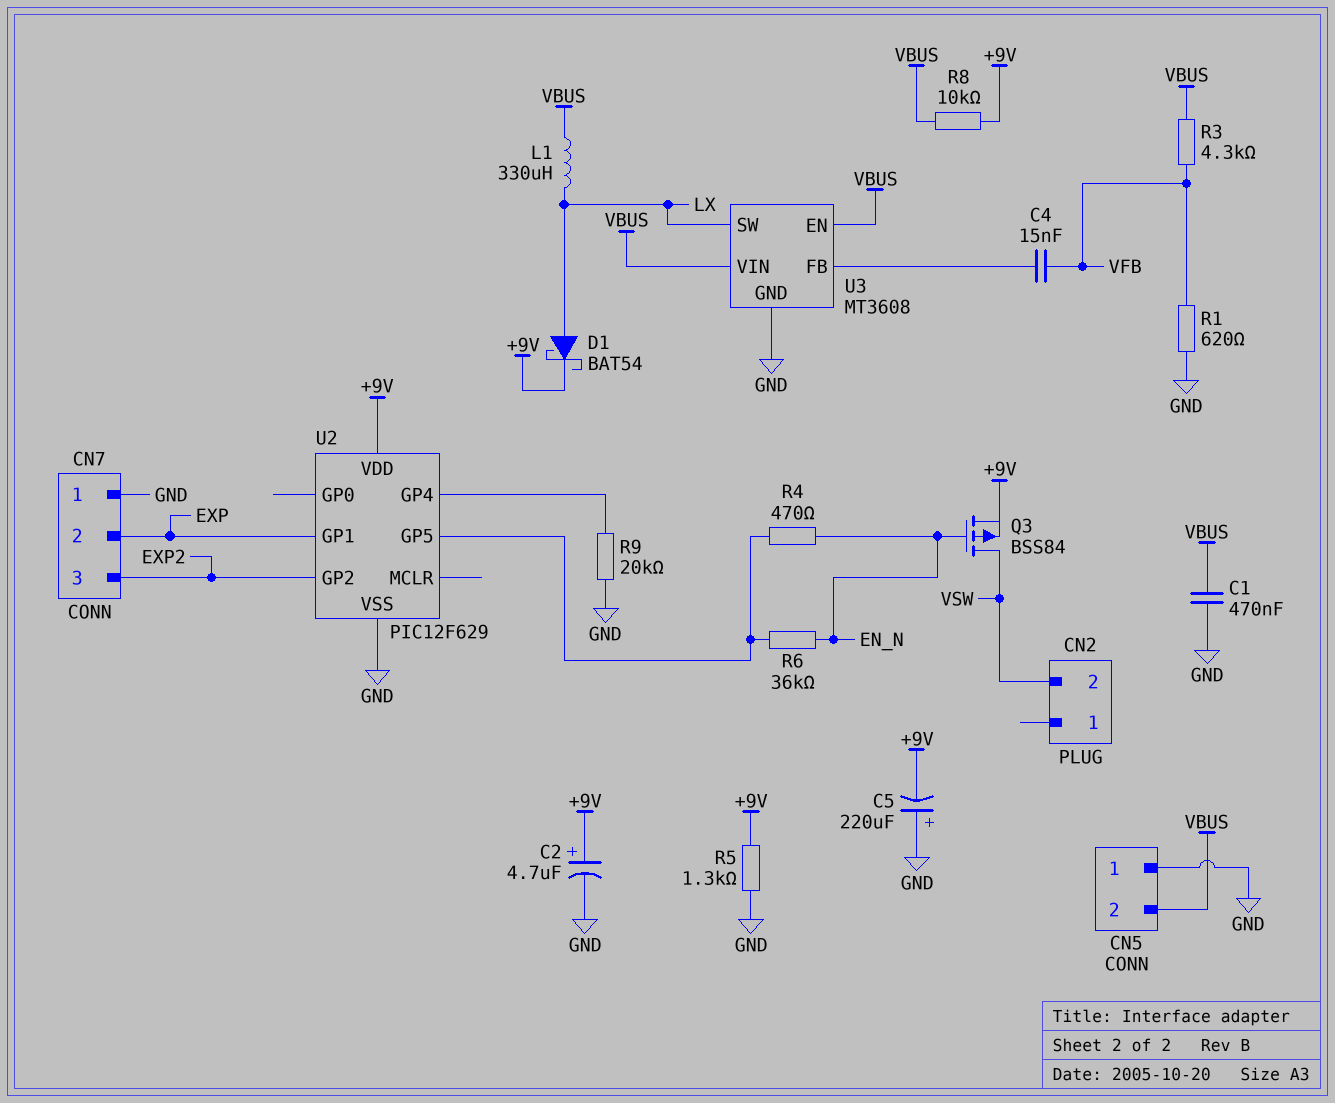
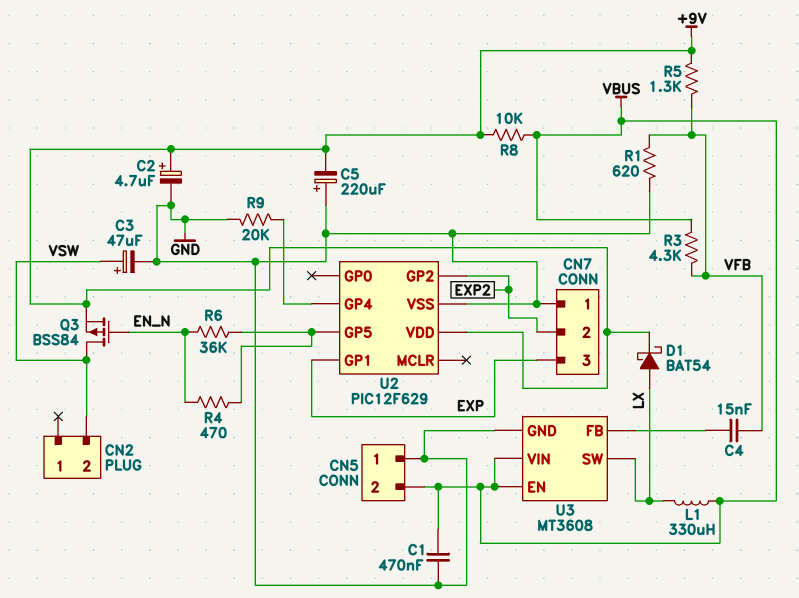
C3: none -> 47uF (plus VSW, minus GND)
CN7 pin 2: EXP -> EXP2
CN7 pin 3: EXP2 -> EXP
R5: 1.3k (+9V, GND) -> 1.3k (+9V, VFB)

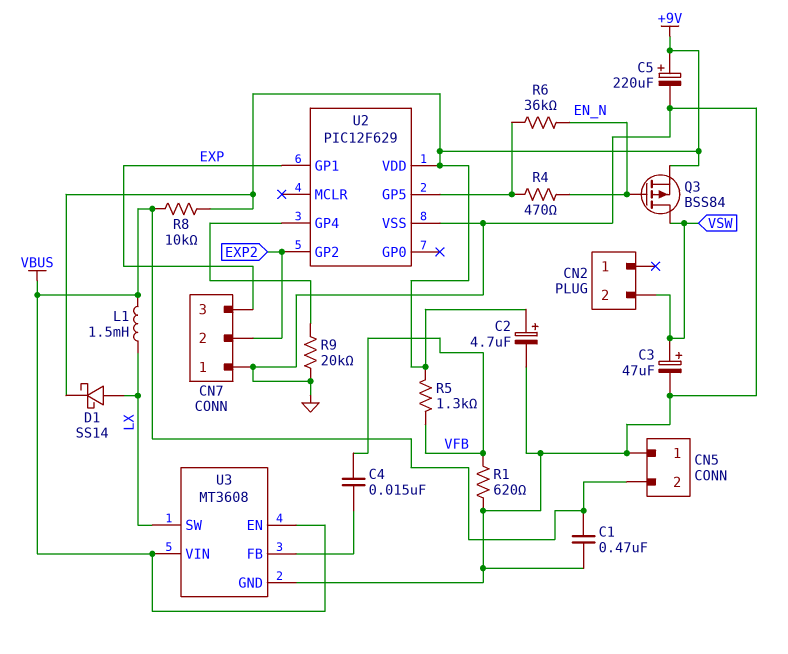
C5: 220uF (plus GND, minus +9V) -> 220uF (plus +9V, minus GND)
D1: schottky BAT54 (A LX, K +9V) -> schottky SS14 (A LX, K +9V)
L1: 330uH (LX, VBUS) -> 1.5mH (LX, VBUS)
R3: 4.3k (VBUS, VFB) -> none

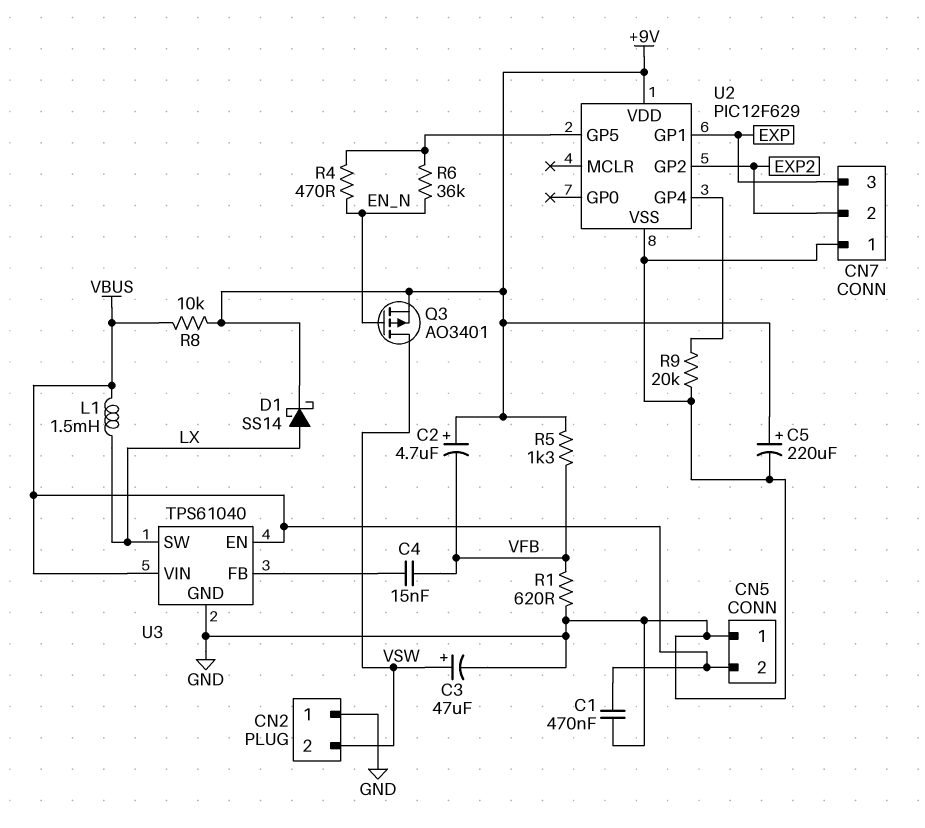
C2: 4.7uF (plus +9V, minus GND) -> 4.7uF (plus +9V, minus VFB)
CN2 pin 1: none -> GND
Q3: PMOS BSS84 (G EN_N, D VSW, S +9V) -> PMOS AO3401 (G EN_N, D VSW, S +9V)
U3: MT3608 -> TPS61040

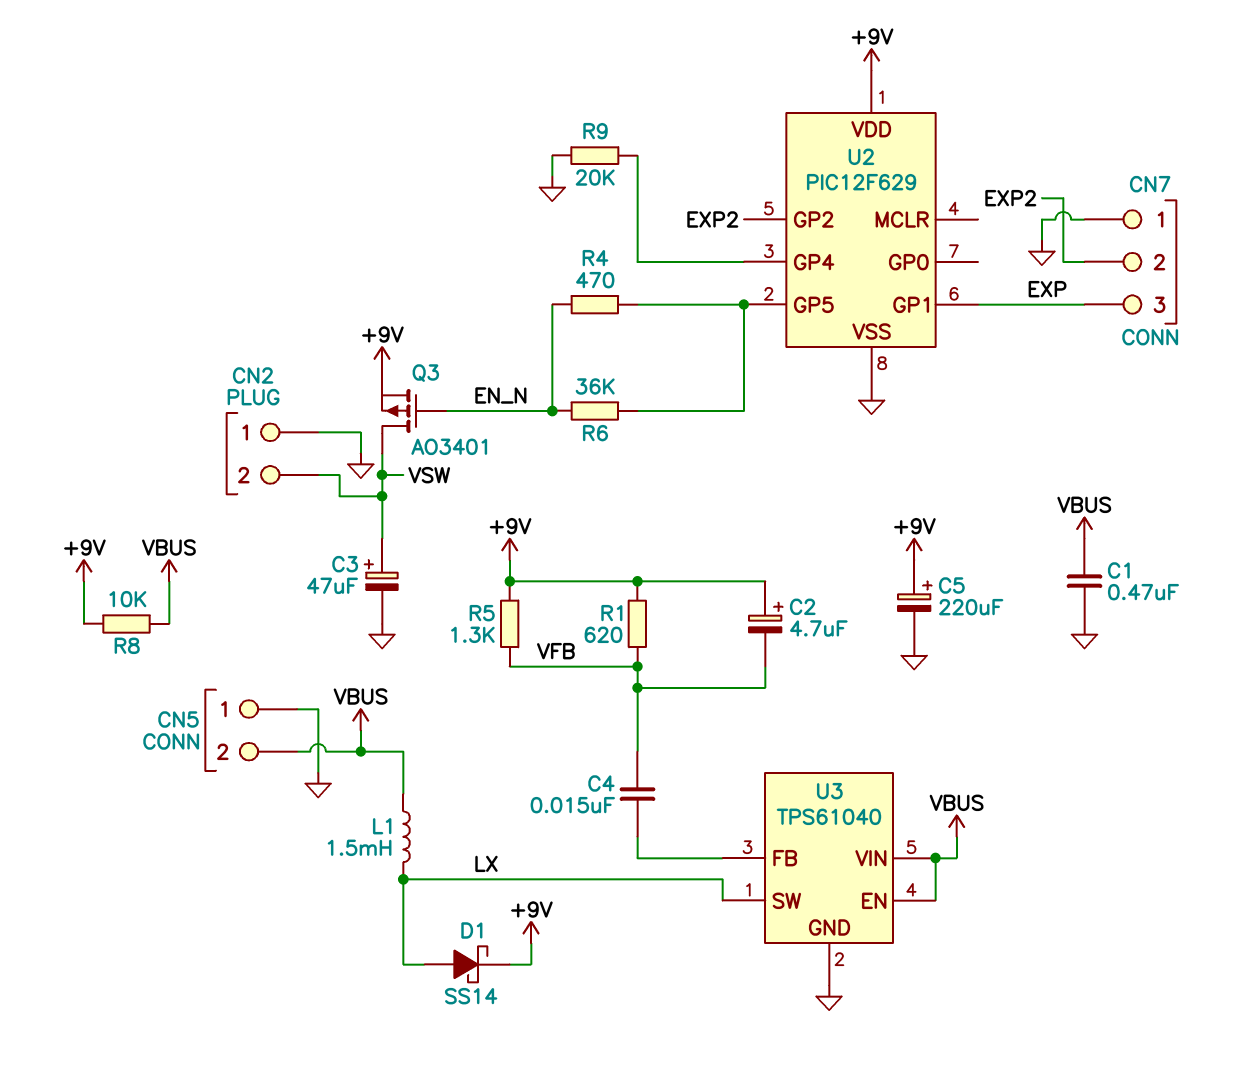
R1: 620 (GND, VFB) -> 620 (+9V, VFB)

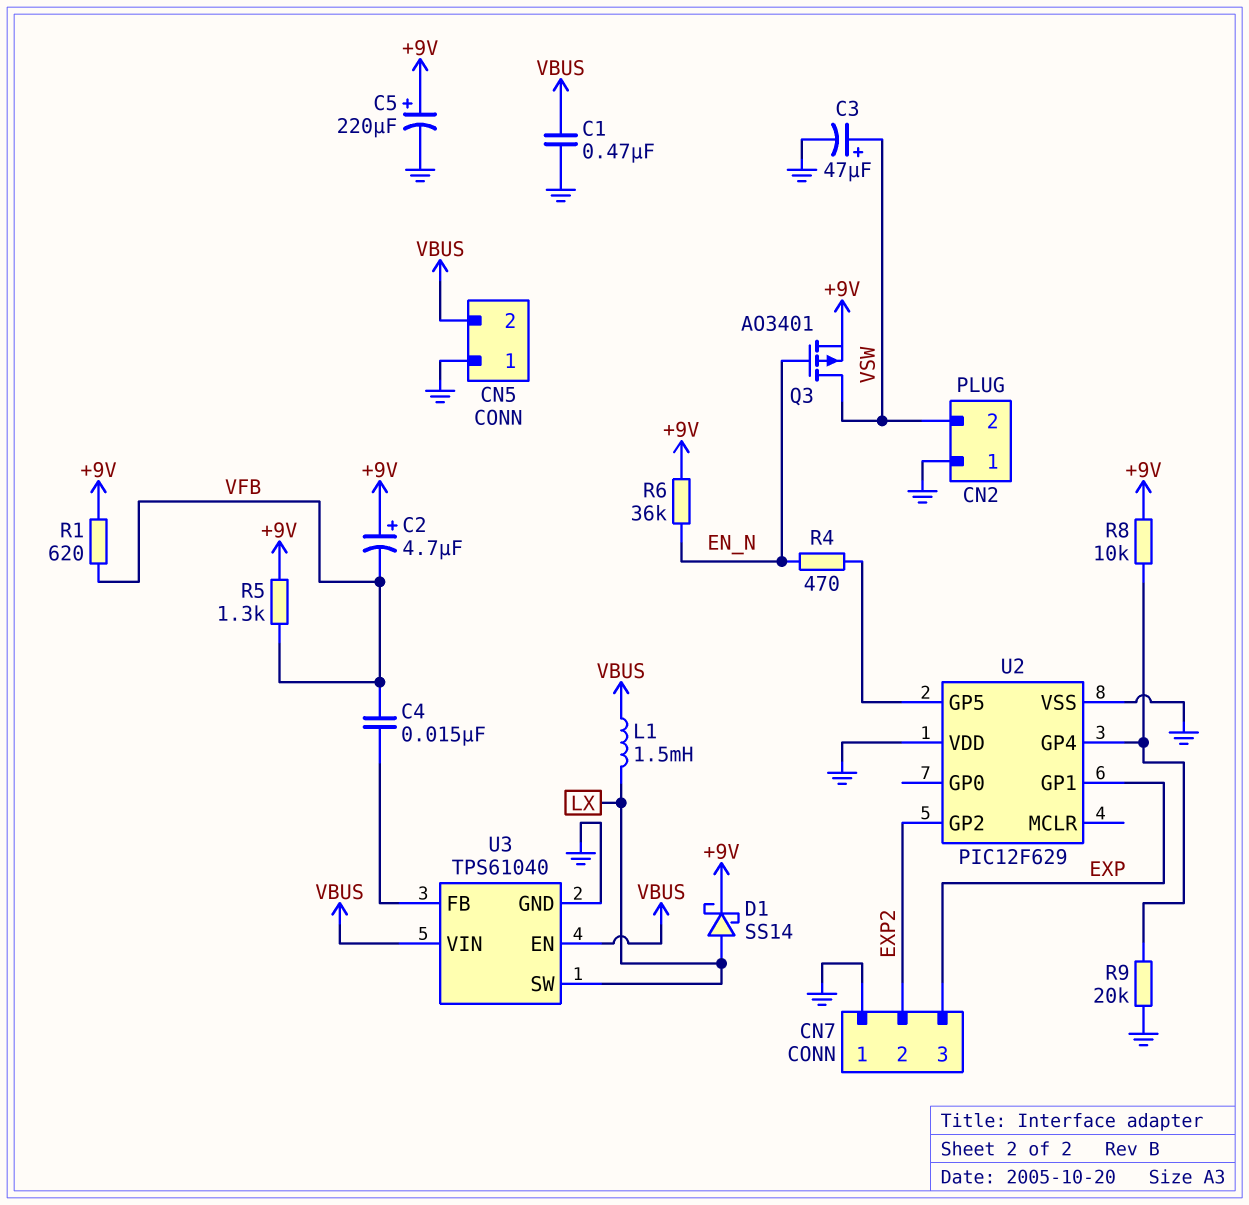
R6: 36k (EN_N, U2/GP5) -> 36k (+9V, EN_N)
R8: 10k (+9V, VBUS) -> 10k (+9V, U2/GP4)
U2 pin VDD: +9V -> GND

